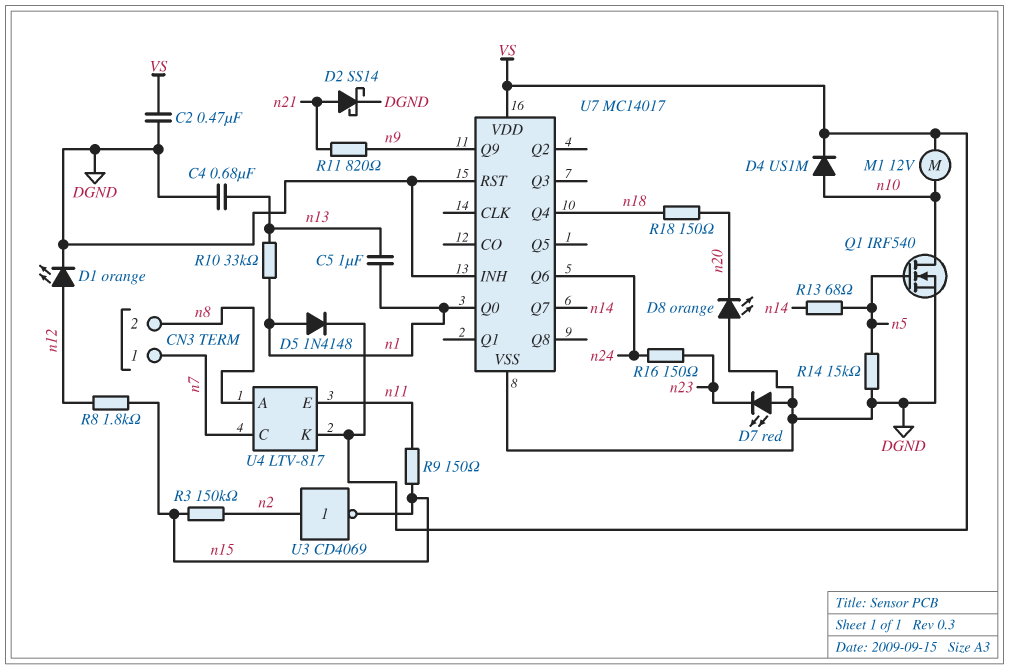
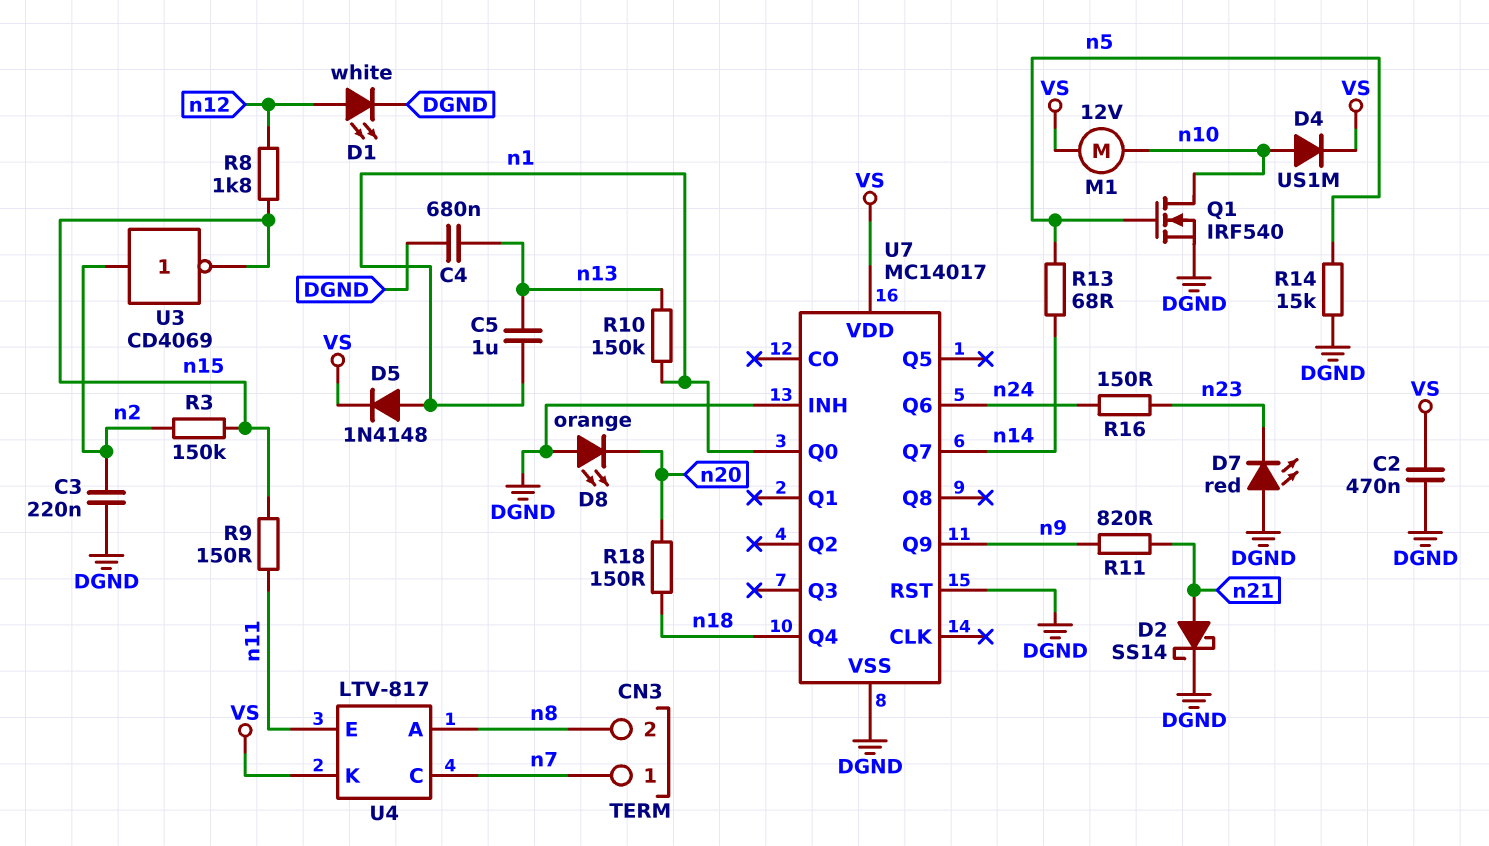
C3: none -> 220nF (DGND, n2)
D1: LED orange (A n12, K DGND) -> LED white (A n12, K DGND)
R10: 33k (n1, n13) -> 150k (n1, n13)

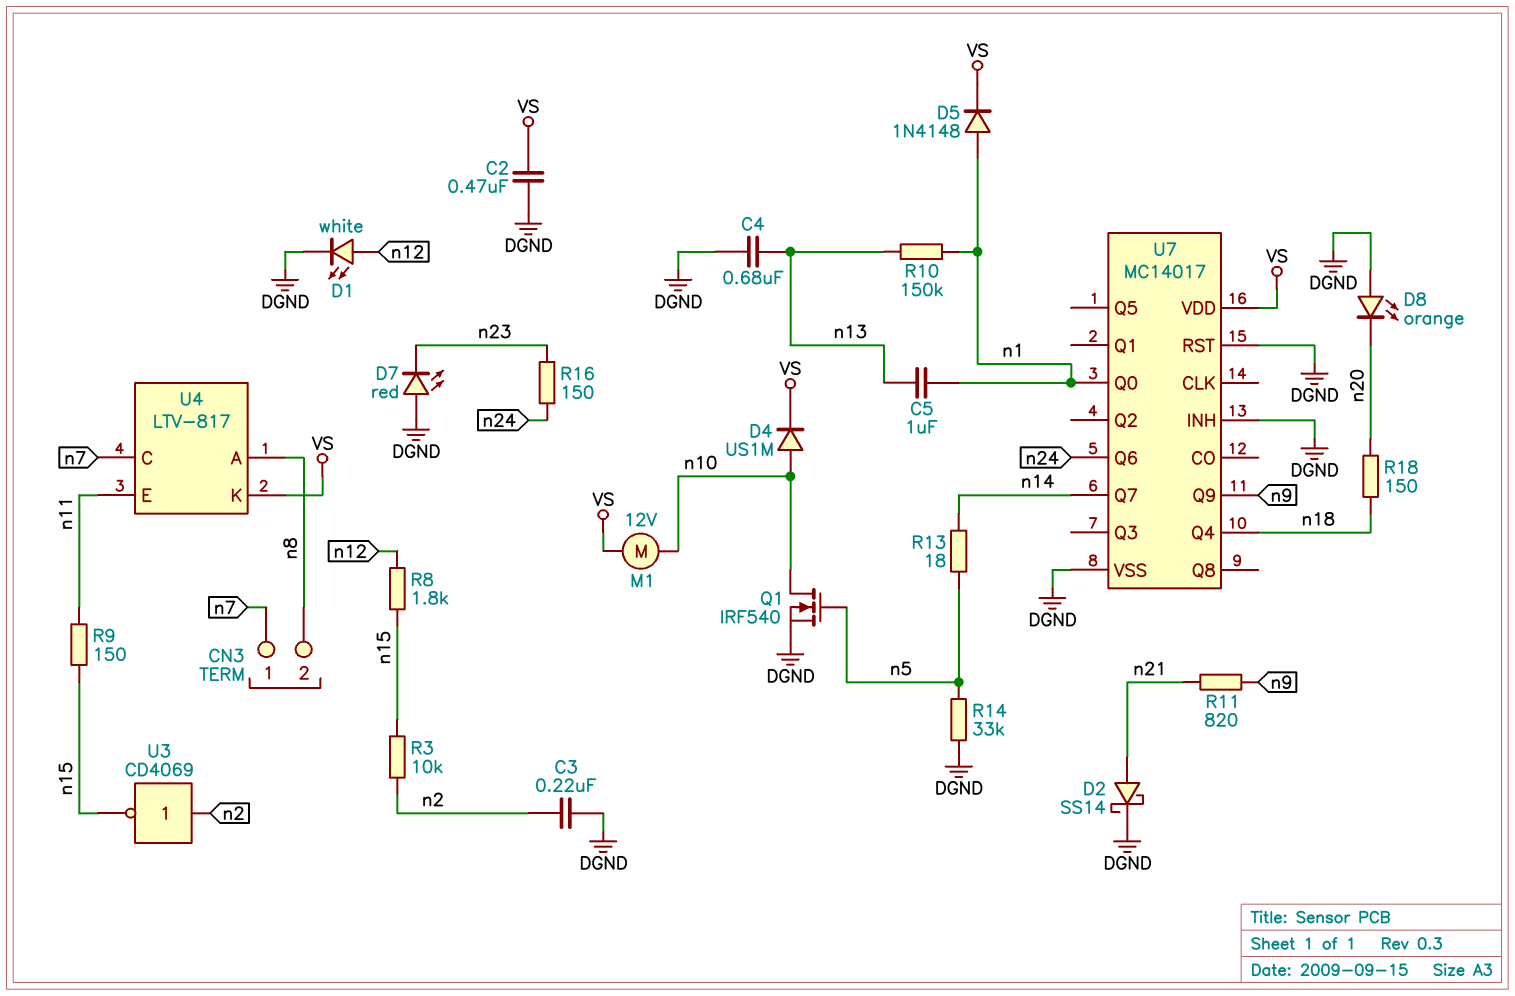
R3: 150k (n2, n15) -> 10k (n2, n15)
R13: 68 (n5, n14) -> 18 (n5, n14)
R14: 15k (DGND, n5) -> 33k (DGND, n5)

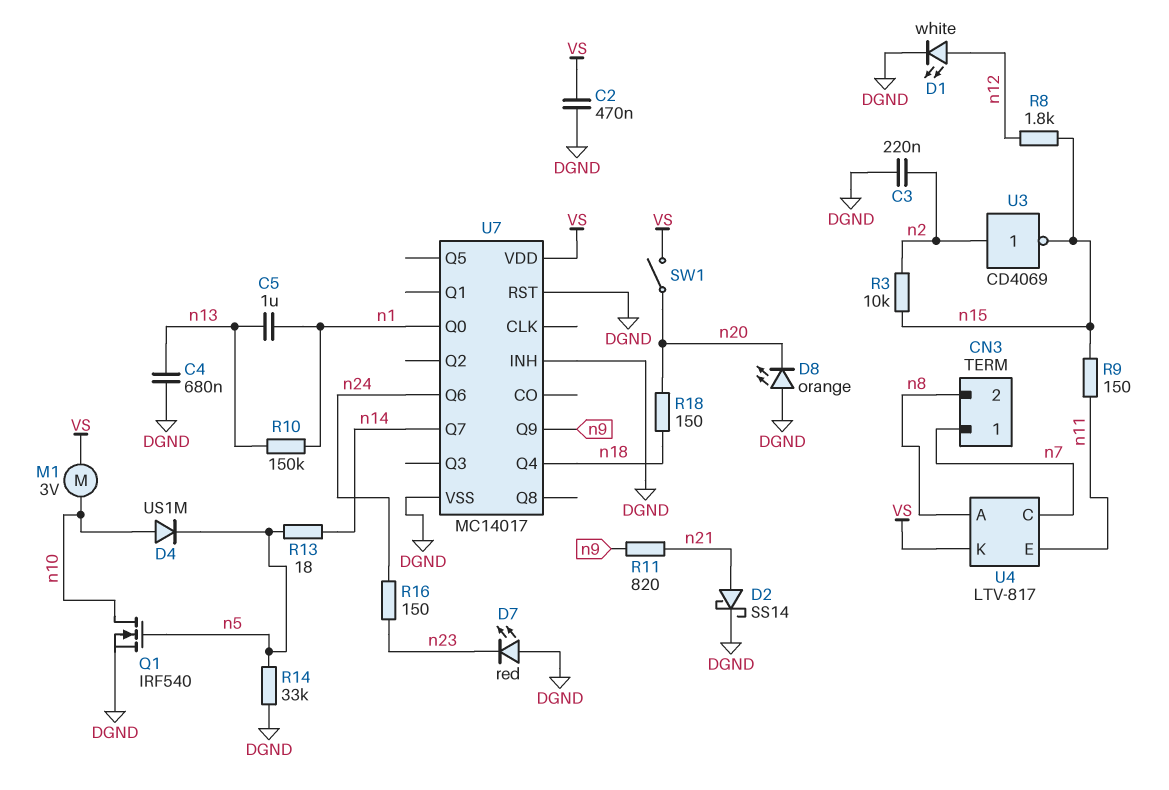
D4: diode US1M (A n10, K VS) -> diode US1M (A n10, K n5)
D5: diode 1N4148 (A n1, K VS) -> none
M1: motor 12V (VS, n10) -> motor 3V (VS, n10)
SW1: none -> switch (VS, n20)

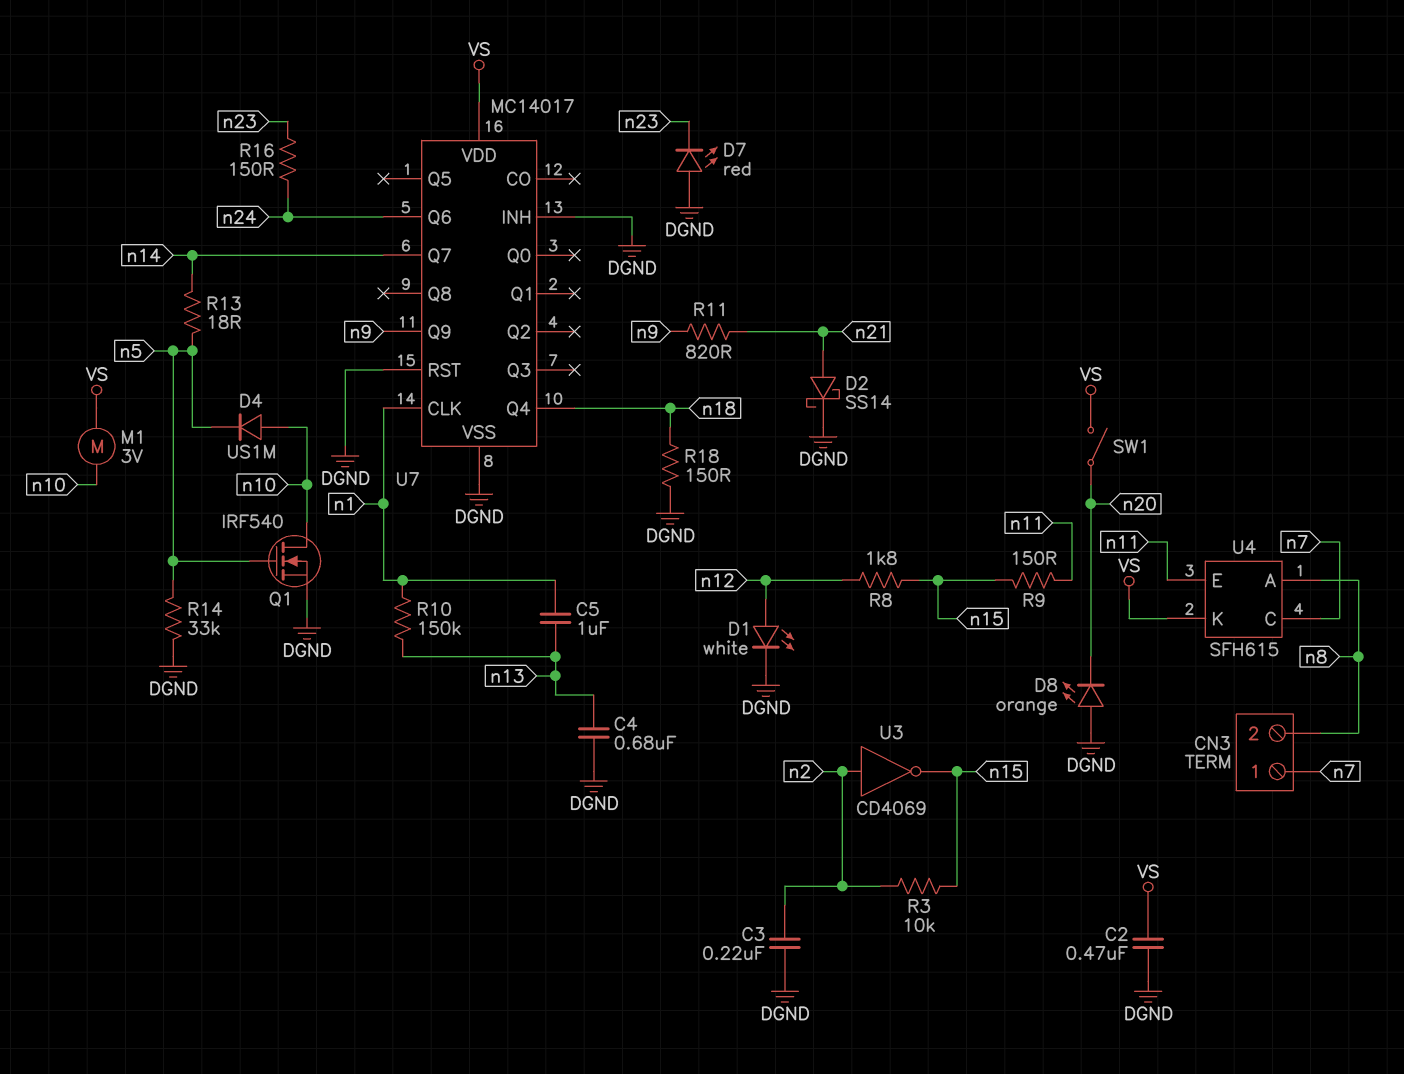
R18: 150 (n18, n20) -> 150 (DGND, n18)
U4: LTV-817 -> SFH615
U7 pin CLK: none -> n1
U7 pin Q0: n1 -> none

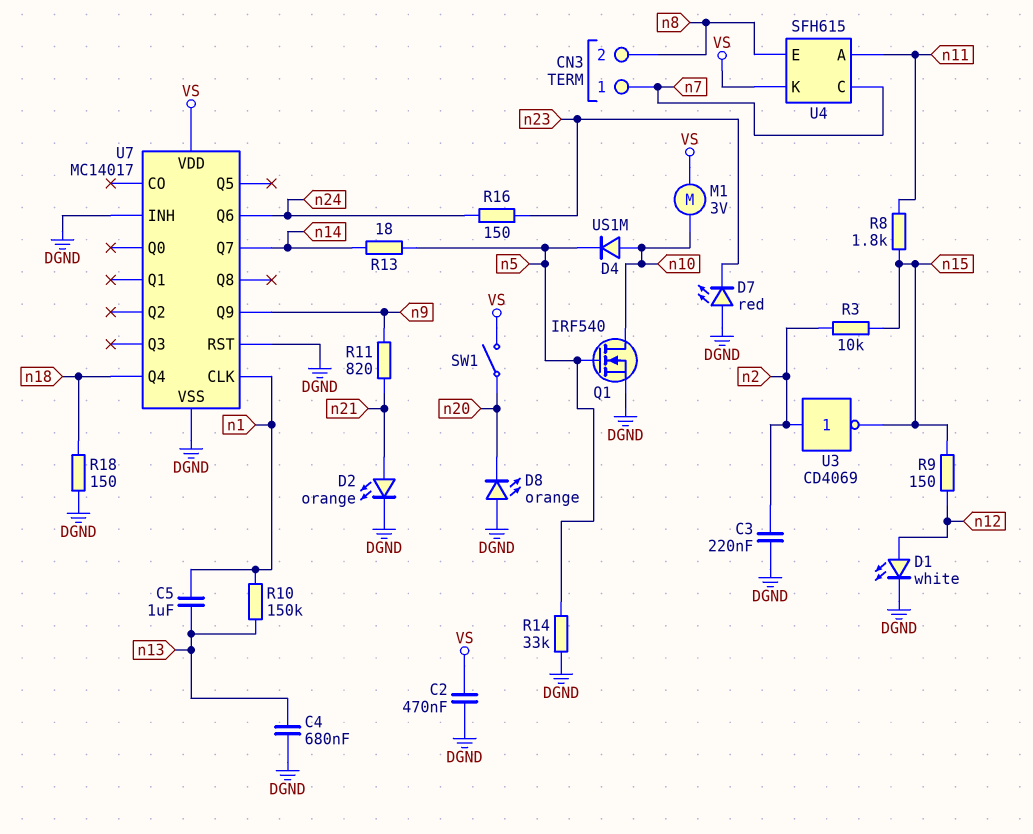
D2: schottky SS14 (A n21, K DGND) -> LED orange (A n21, K DGND)
R8: 1.8k (n12, n15) -> 1.8k (n11, n15)
R9: 150 (n11, n15) -> 150 (n12, n15)
U4 pin A: n8 -> n11
U4 pin E: n11 -> n8

